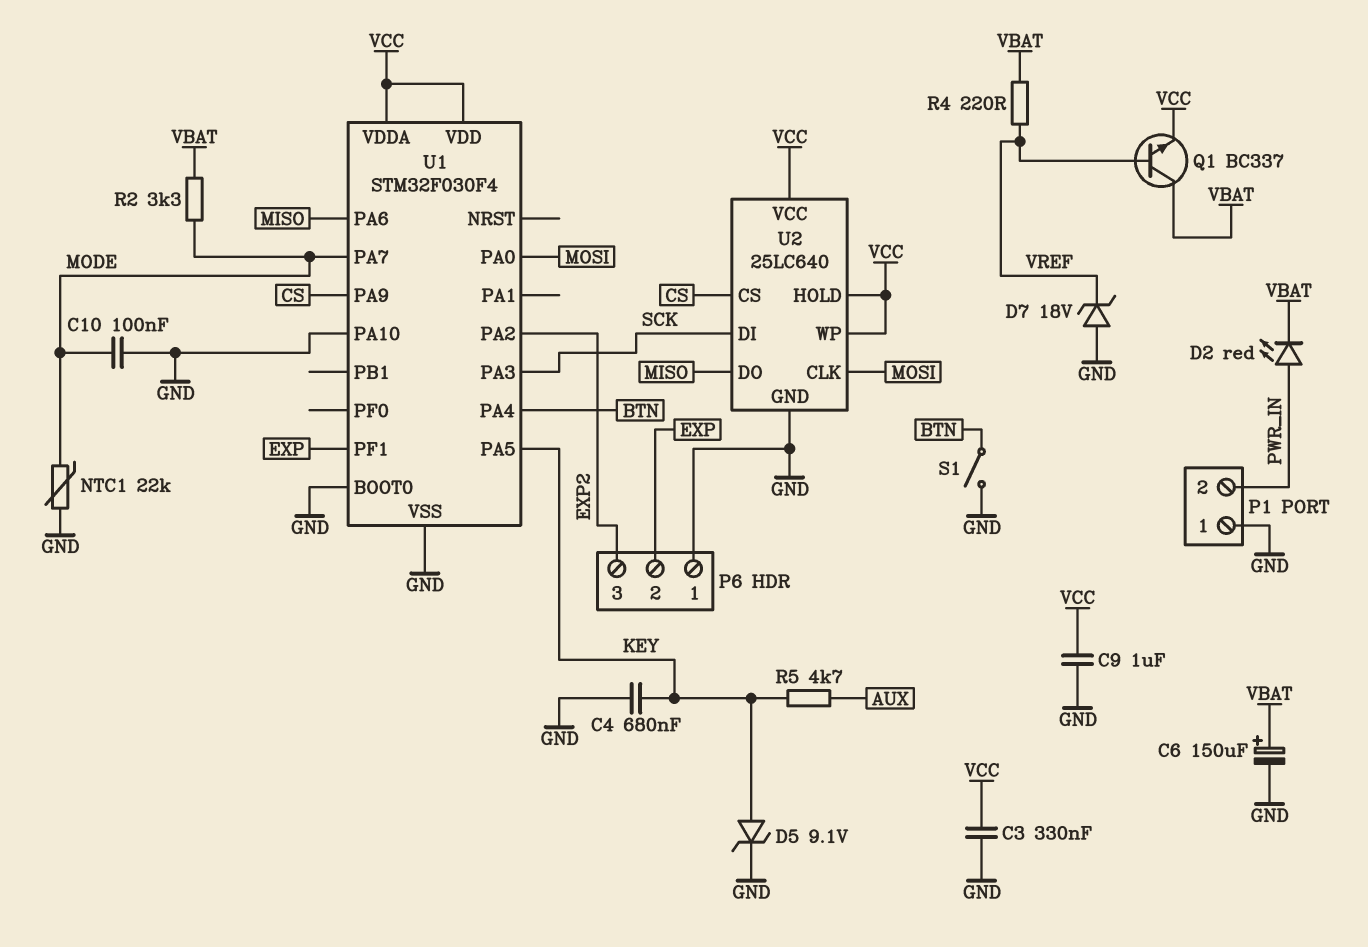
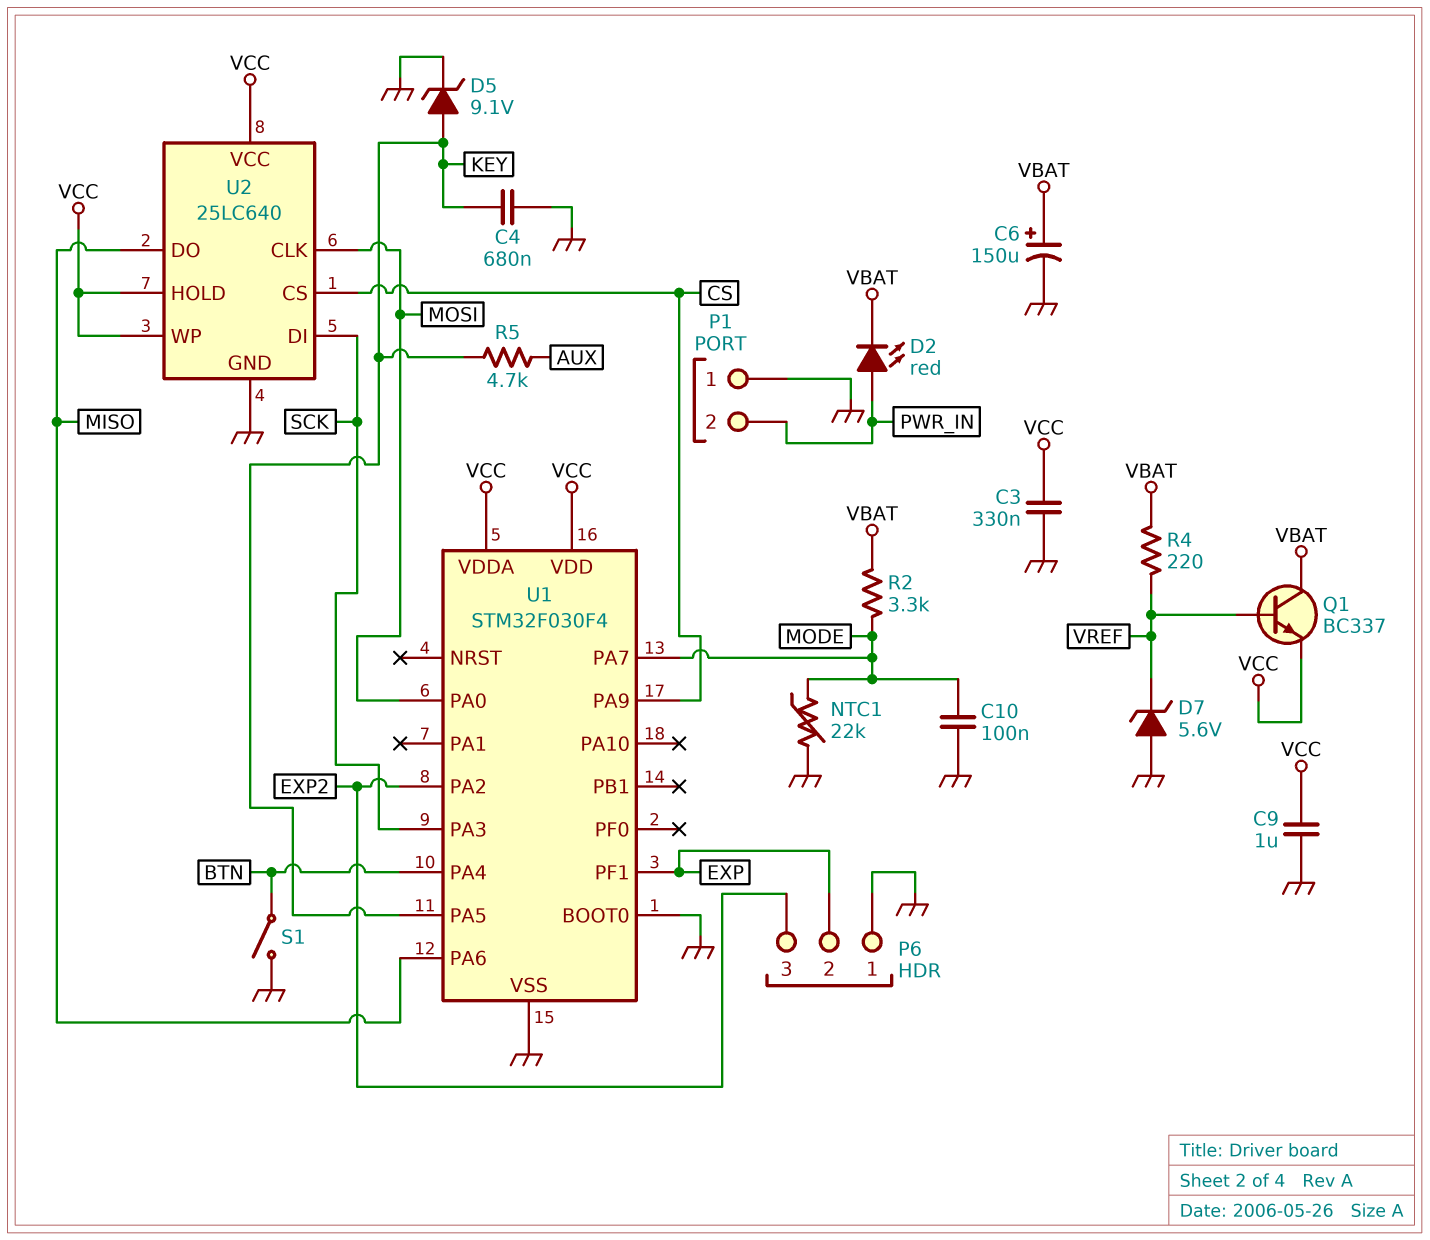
D7: zener 18V (A GND, K VREF) -> zener 5.6V (A GND, K VREF)
U1 pin PA10: GND -> none

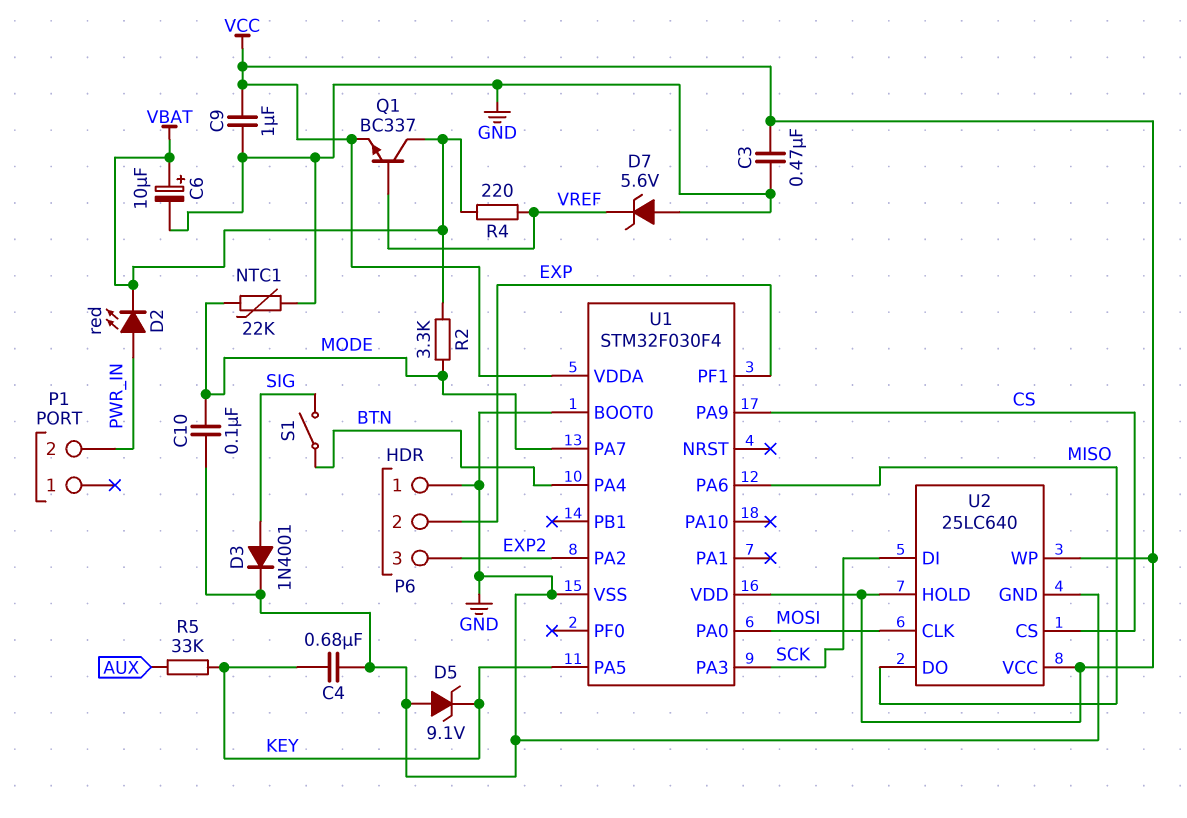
C3: 330nF (GND, VCC) -> 470nF (GND, VCC)
C6: 150uF (plus VBAT, minus GND) -> 10uF (plus VBAT, minus GND)
D3: none -> diode 1N4001 (A SIG, K GND)
D5: zener 9.1V (A KEY, K GND) -> zener 9.1V (A GND, K KEY)
P1 pin 1: GND -> none
R5: 4.7k (AUX, KEY) -> 33k (AUX, KEY)
S1: switch (BTN, GND) -> switch (BTN, SIG)

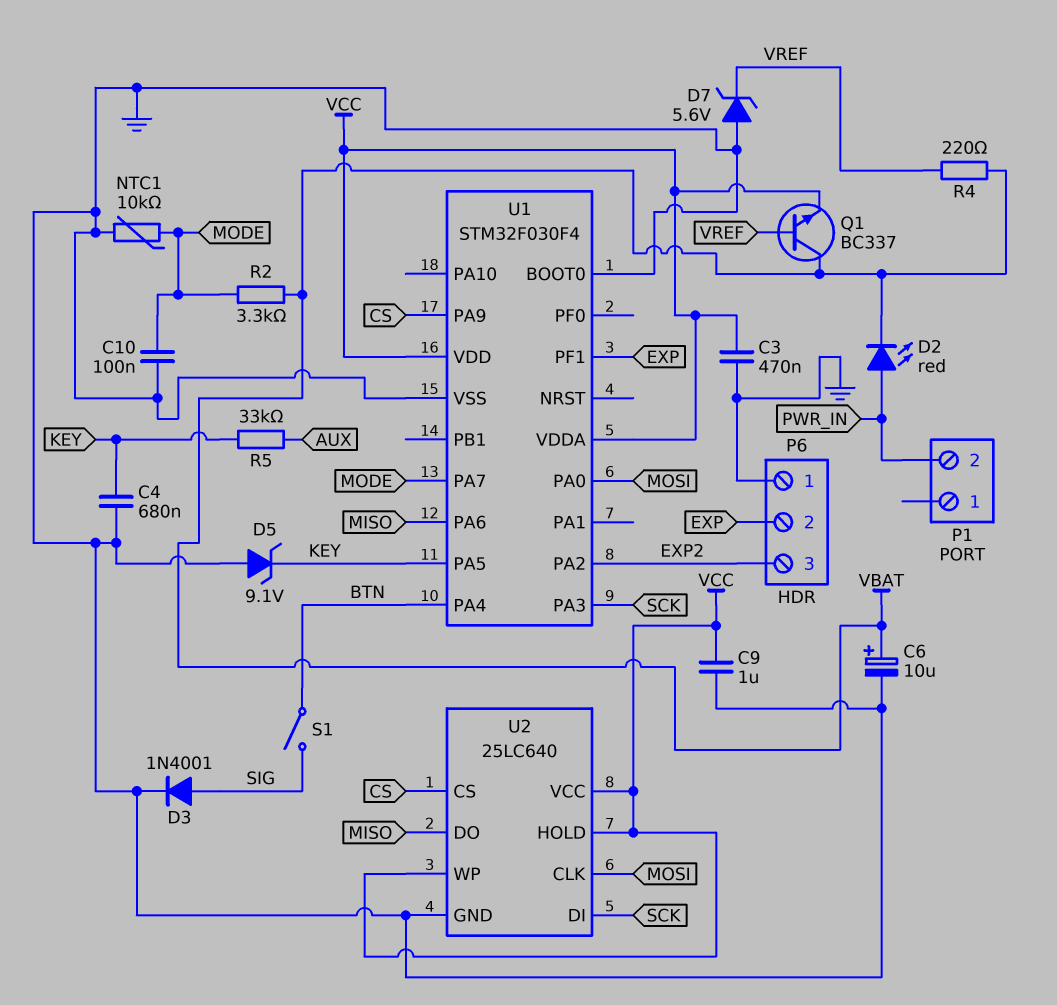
NTC1: 22k (GND, MODE) -> 10k (GND, MODE)

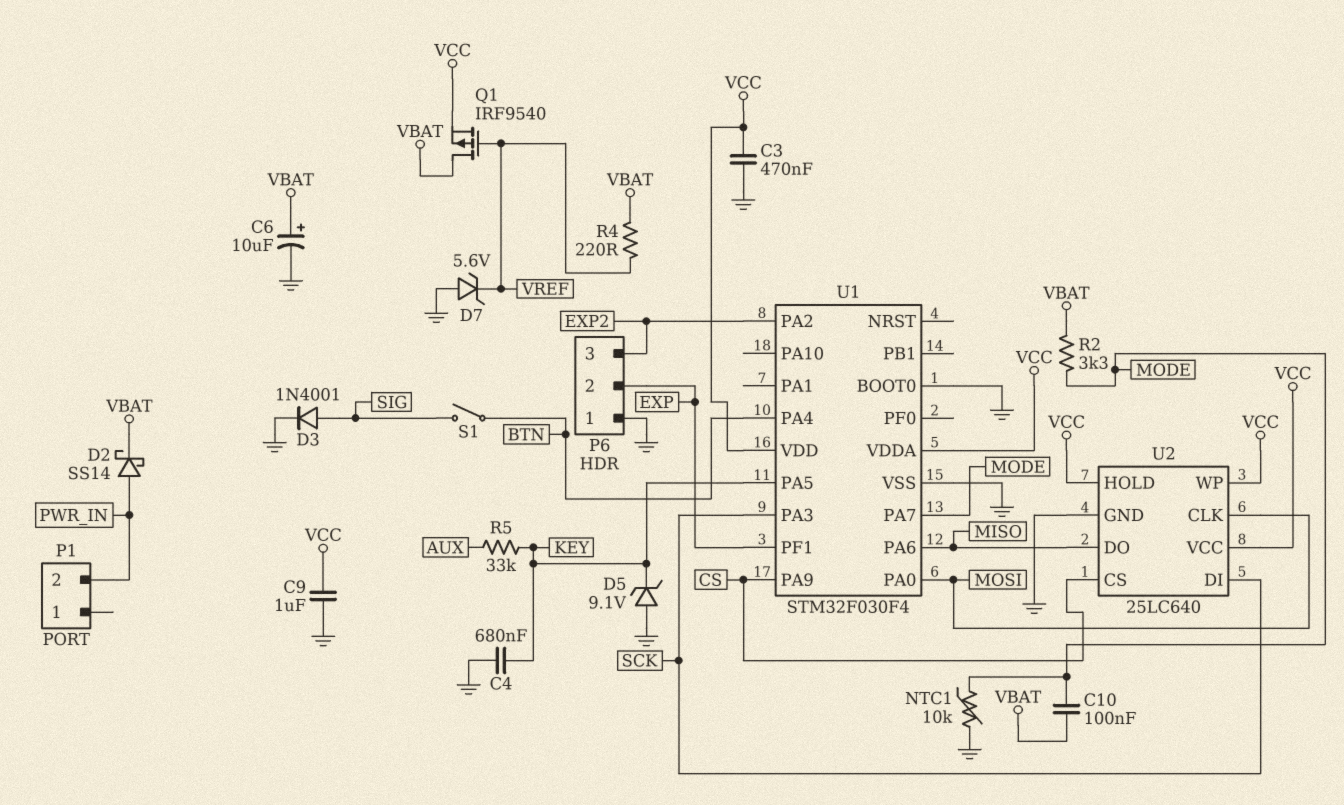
C10: 100nF (GND, MODE) -> 100nF (MODE, VBAT)
D2: LED red (A PWR_IN, K VBAT) -> schottky SS14 (A PWR_IN, K VBAT)
Q1: NPN BC337 (B VREF, C VBAT, E VCC) -> PMOS IRF9540 (G VREF, D VBAT, S VCC)

